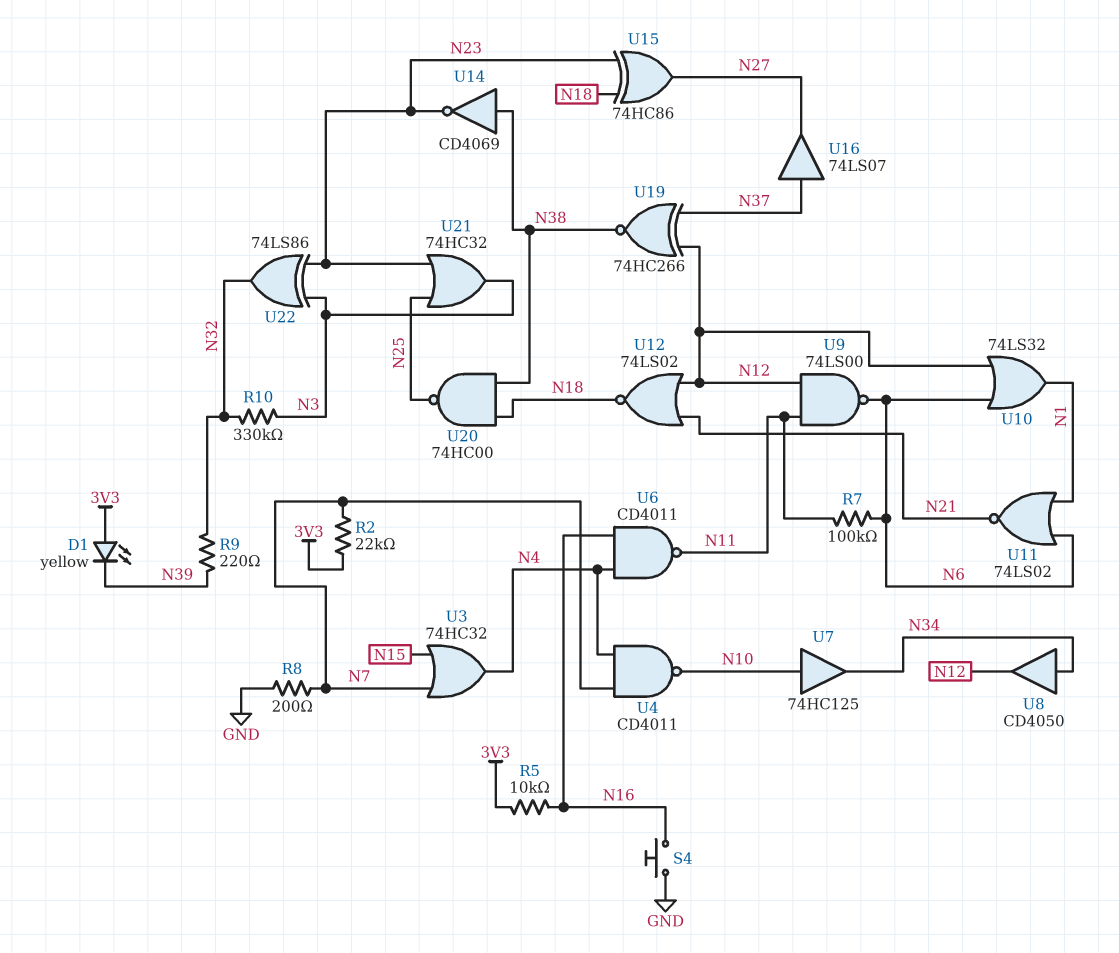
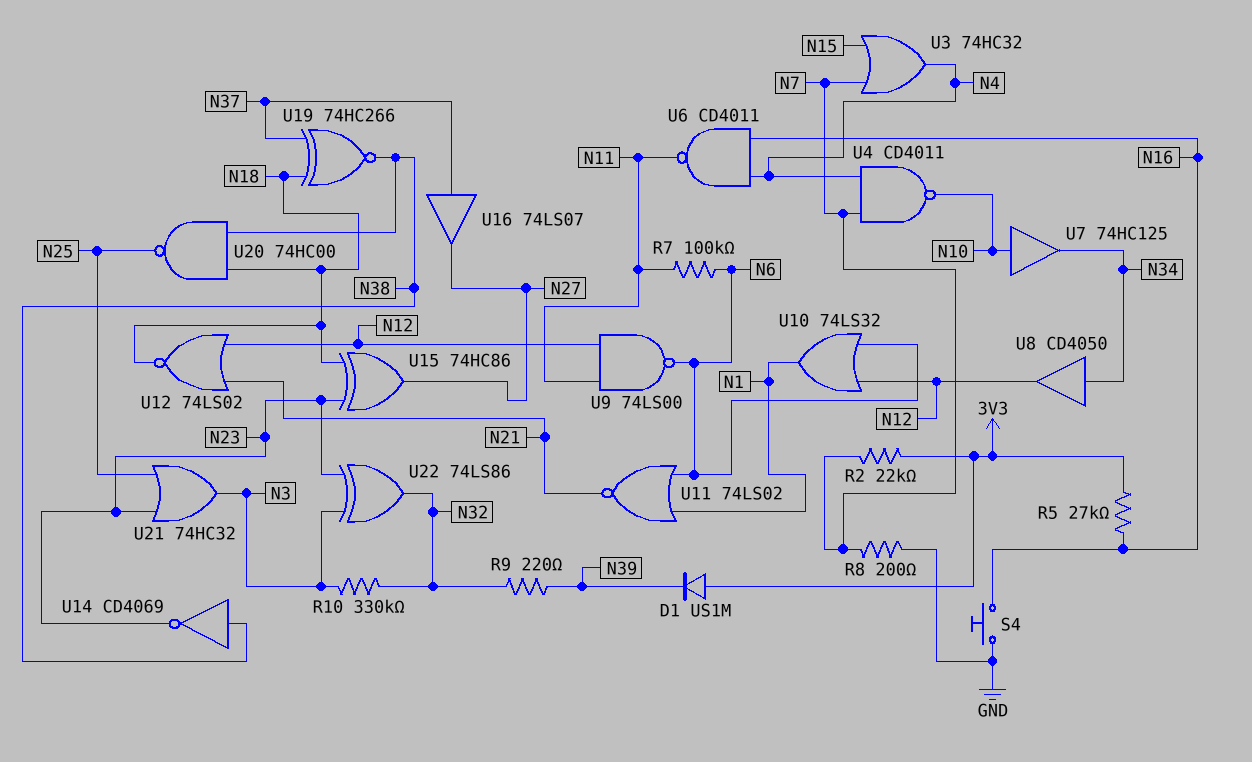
D1: LED yellow (A 3V3, K N39) -> diode US1M (A 3V3, K N39)
R5: 10k (3V3, N16) -> 27k (3V3, N16)
U19: XNOR 74HC266 (in N12, in N37, out N38) -> XNOR 74HC266 (in N18, in N37, out N38)

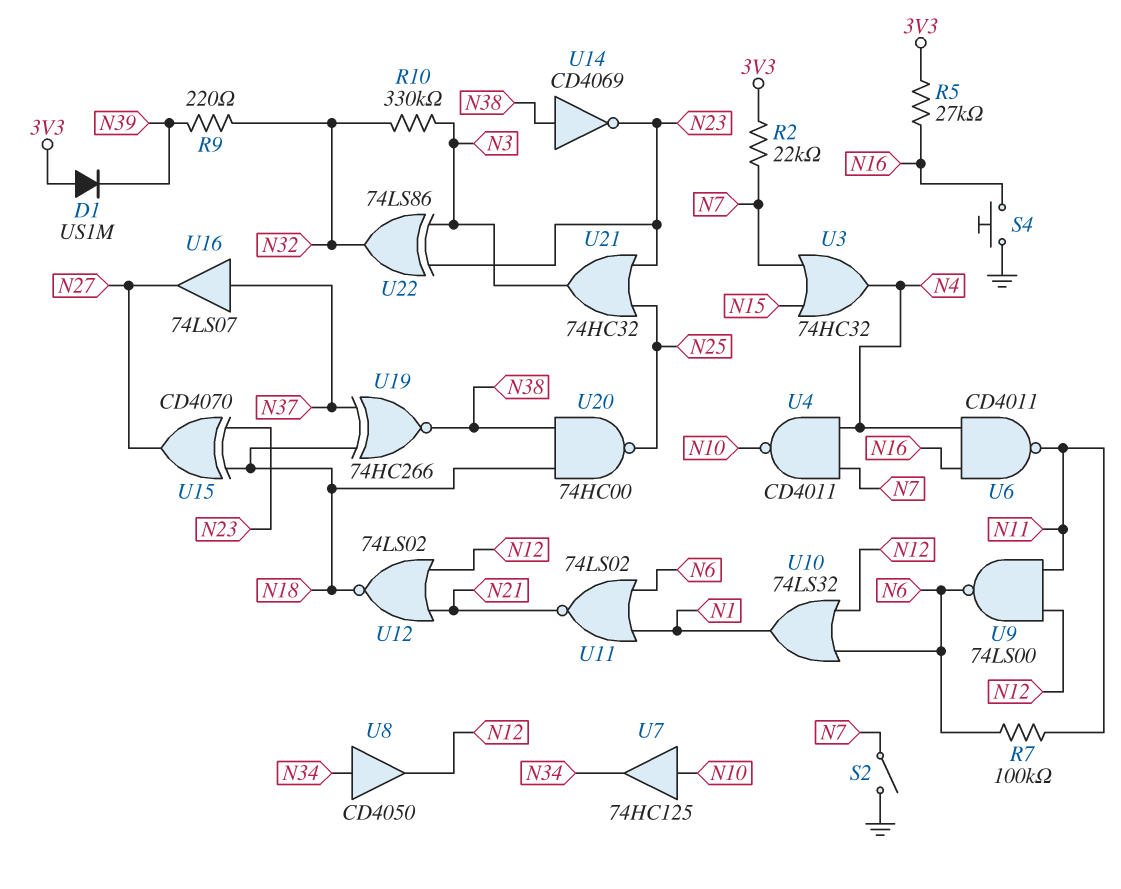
R8: 200 (GND, N7) -> none
S2: none -> switch (GND, N7)
U15: XOR 74HC86 (in N18, in N23, out N27) -> XOR CD4070 (in N18, in N23, out N27)

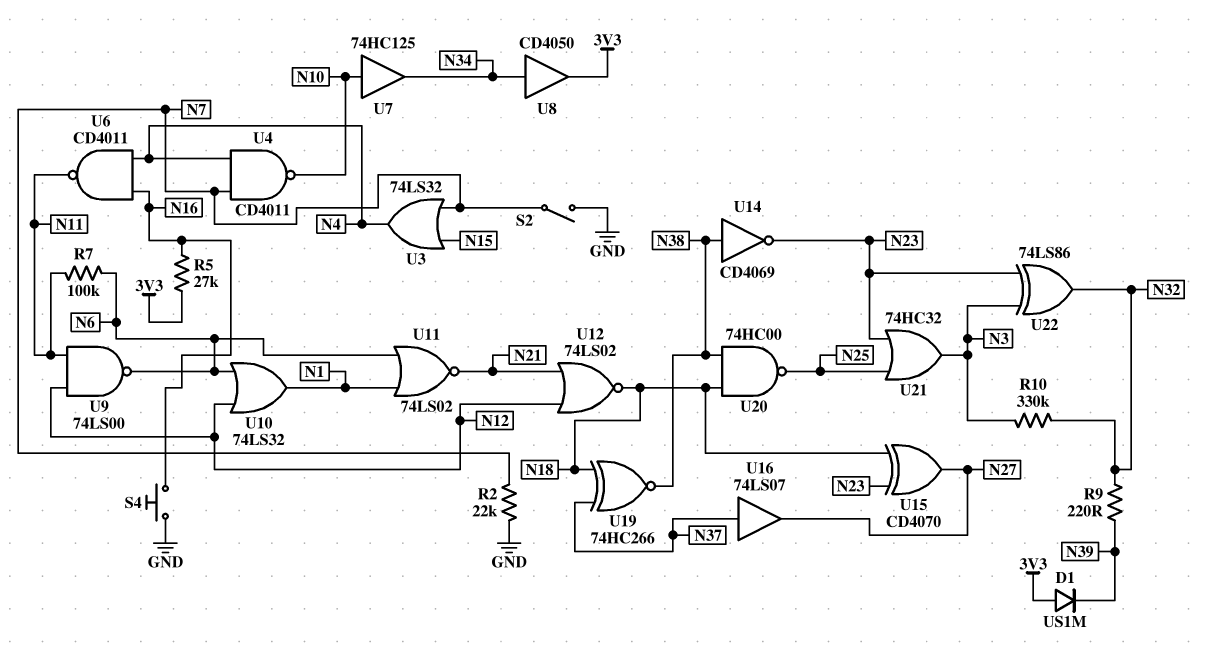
R2: 22k (3V3, N7) -> 22k (GND, N7)
U3: OR 74HC32 (in N7, in N15, out N4) -> OR 74LS32 (in N7, in N15, out N4)
U8: buffer CD4050 (in N34, out N12) -> buffer CD4050 (in N34, out 3V3)

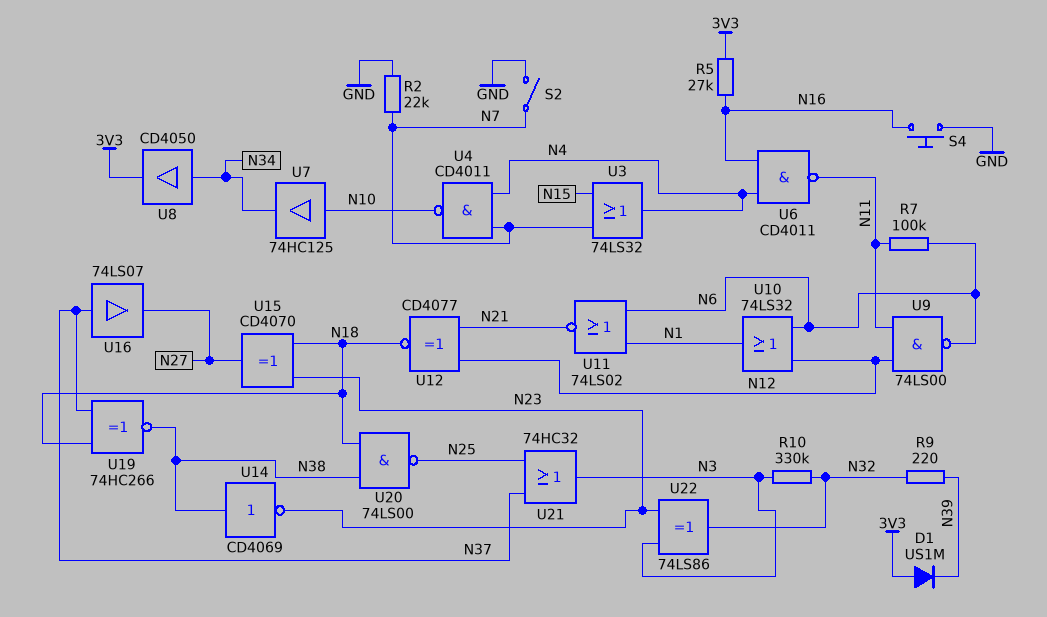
U12: NOR 74LS02 (in N12, in N21, out N18) -> XNOR CD4077 (in N12, in N21, out N18)
U20: NAND 74HC00 (in N18, in N38, out N25) -> NAND 74LS00 (in N18, in N38, out N25)
U21: OR 74HC32 (in N23, in N25, out N3) -> OR 74HC32 (in N25, in N37, out N3)

